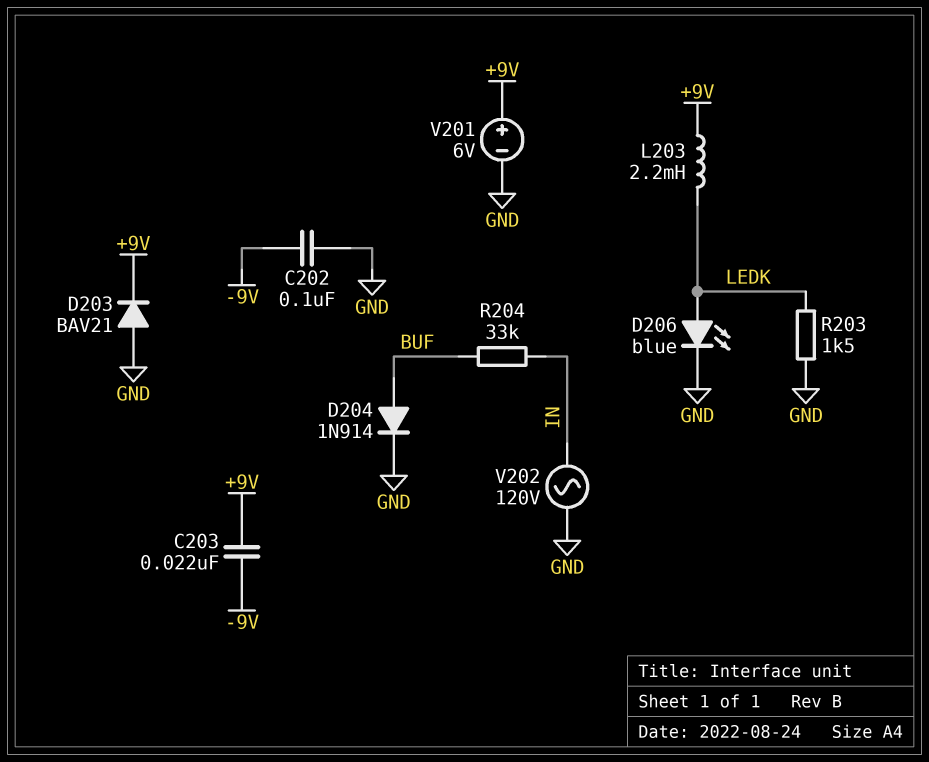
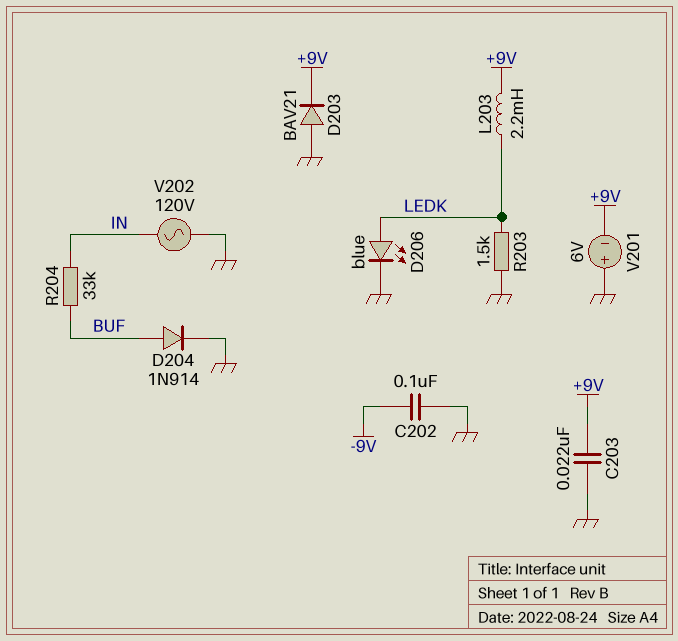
C203: 22nF (+9V, -9V) -> 22nF (+9V, GND)
V201: 6V (plus +9V, minus GND) -> 6V (plus GND, minus +9V)

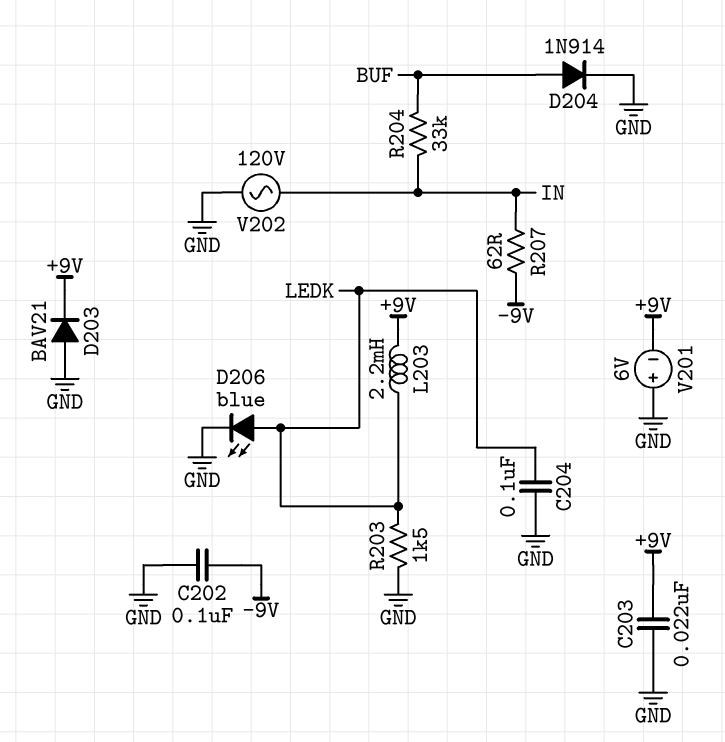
C204: none -> 100nF (GND, LEDK)
R207: none -> 62 (-9V, IN)

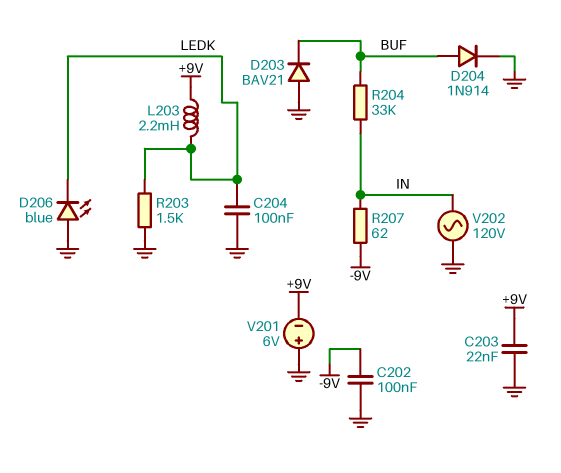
D203: diode BAV21 (A GND, K +9V) -> diode BAV21 (A GND, K BUF)
D206: LED blue (A LEDK, K GND) -> LED blue (A GND, K LEDK)

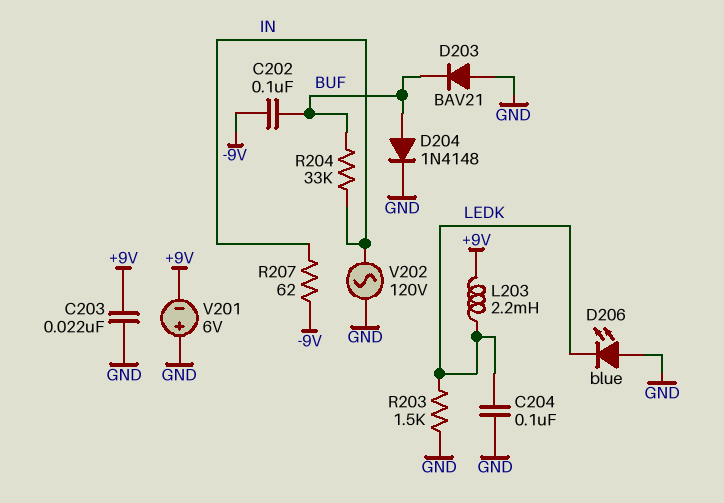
C202: 100nF (-9V, GND) -> 100nF (-9V, BUF)
D204: diode 1N914 (A BUF, K GND) -> diode 1N4148 (A BUF, K GND)

